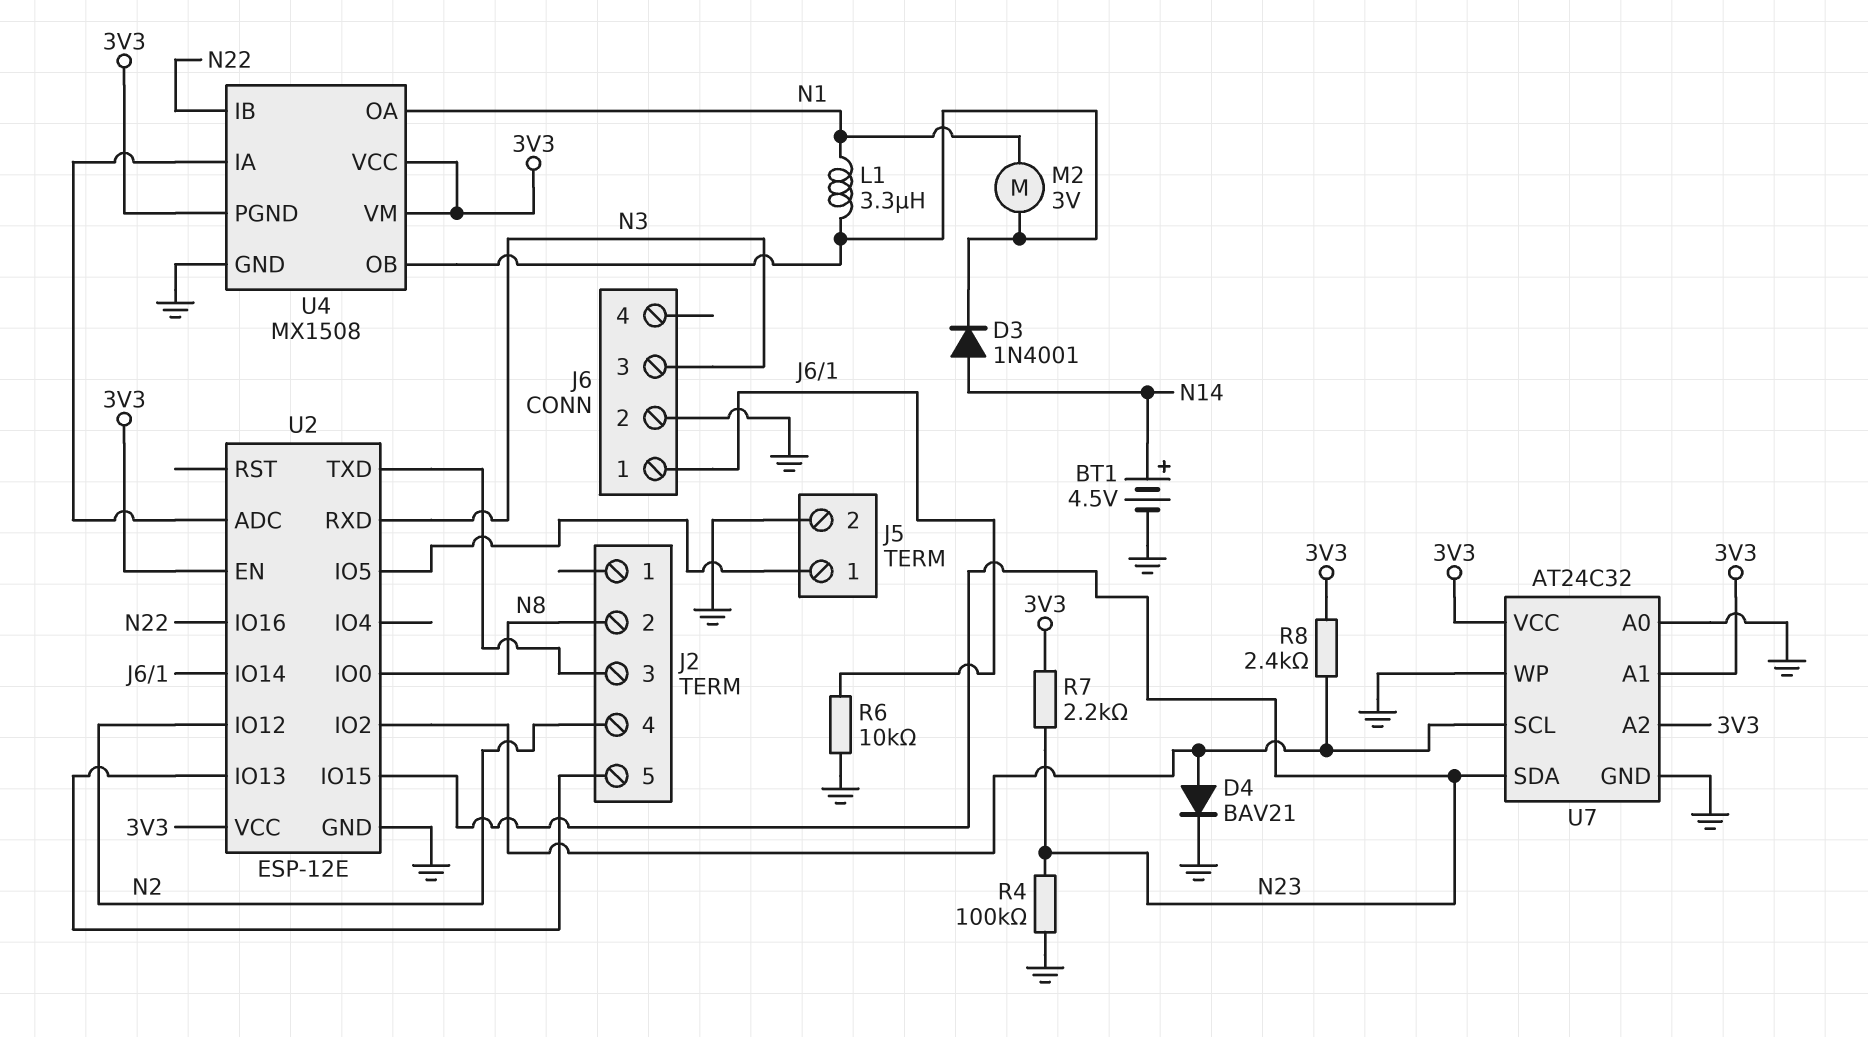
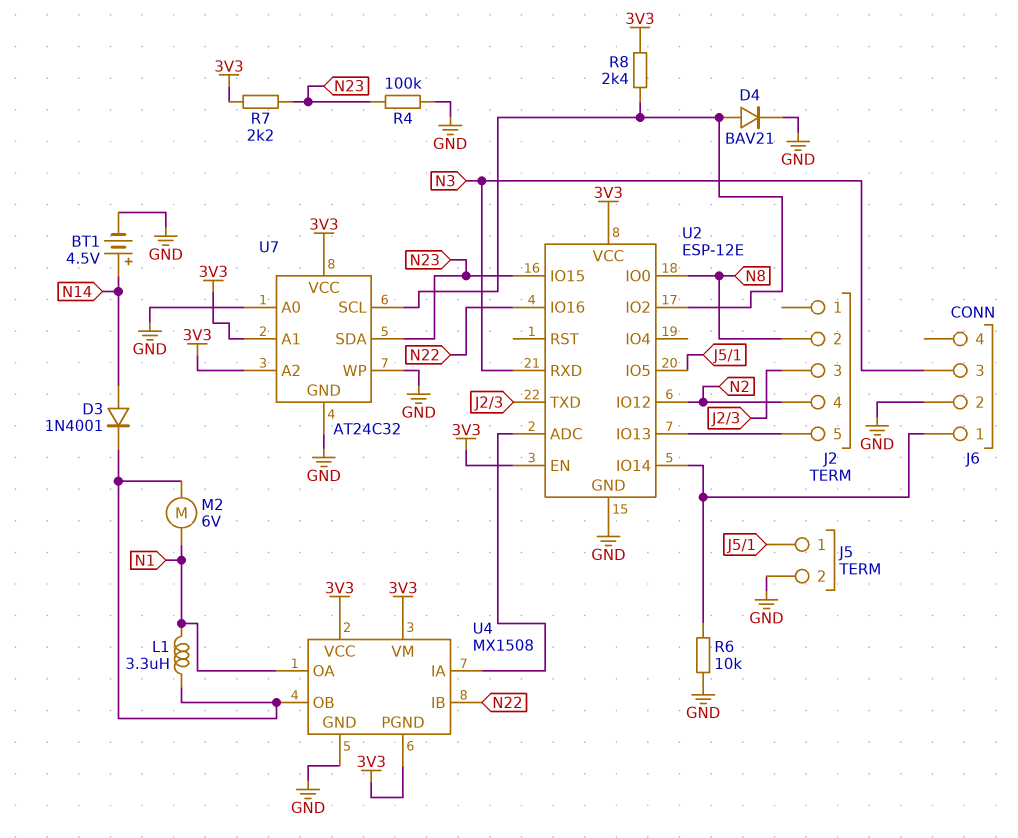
M2: motor 3V (N1, U4/OB) -> motor 6V (N1, U4/OB)

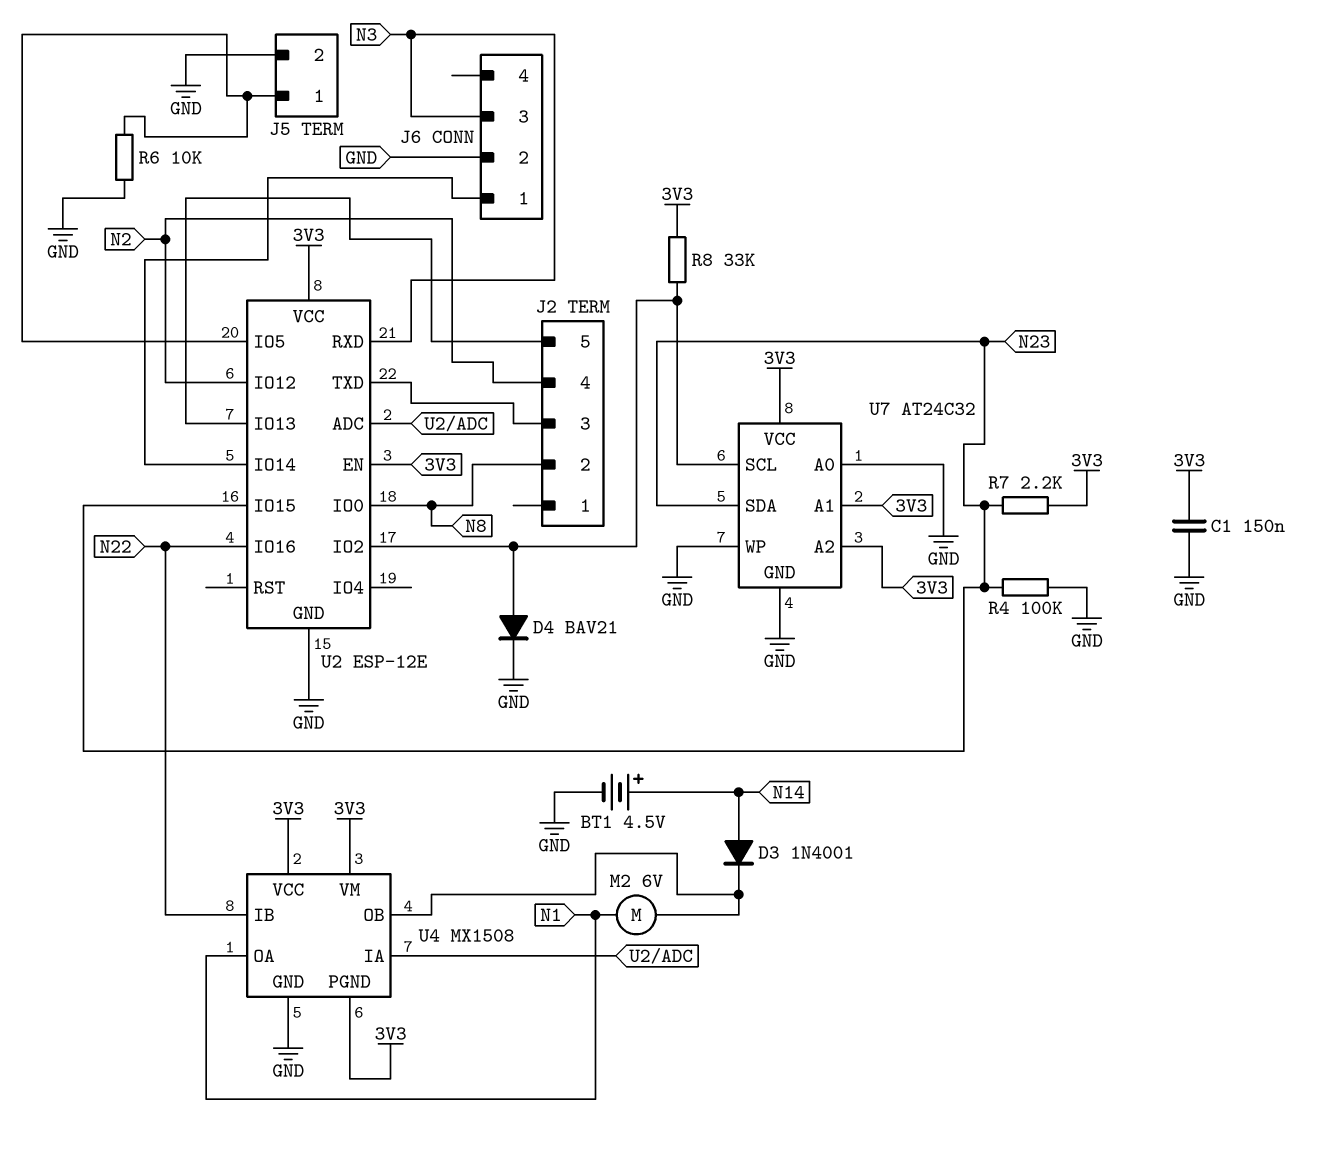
C1: none -> 150nF (3V3, GND)
L1: 3.3uH (N1, U4/OB) -> none
R6: 10k (GND, J6/1) -> 10k (GND, J5/1)
R8: 2.4k (3V3, U2/IO2) -> 33k (3V3, U2/IO2)

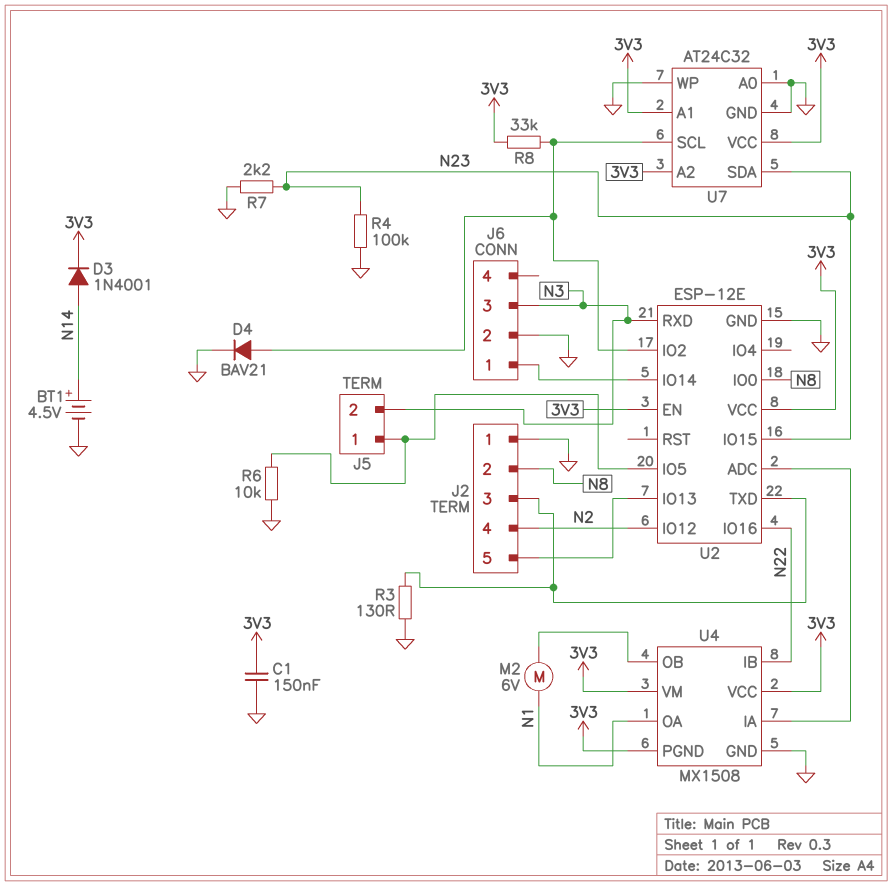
D3: diode 1N4001 (A N14, K U4/OB) -> diode 1N4001 (A N14, K 3V3)
J2 pin 1: none -> GND
J5 pin 2: GND -> N3
R3: none -> 130 (GND, J2/3)
R7: 2.2k (3V3, N23) -> 2.2k (GND, N23)

